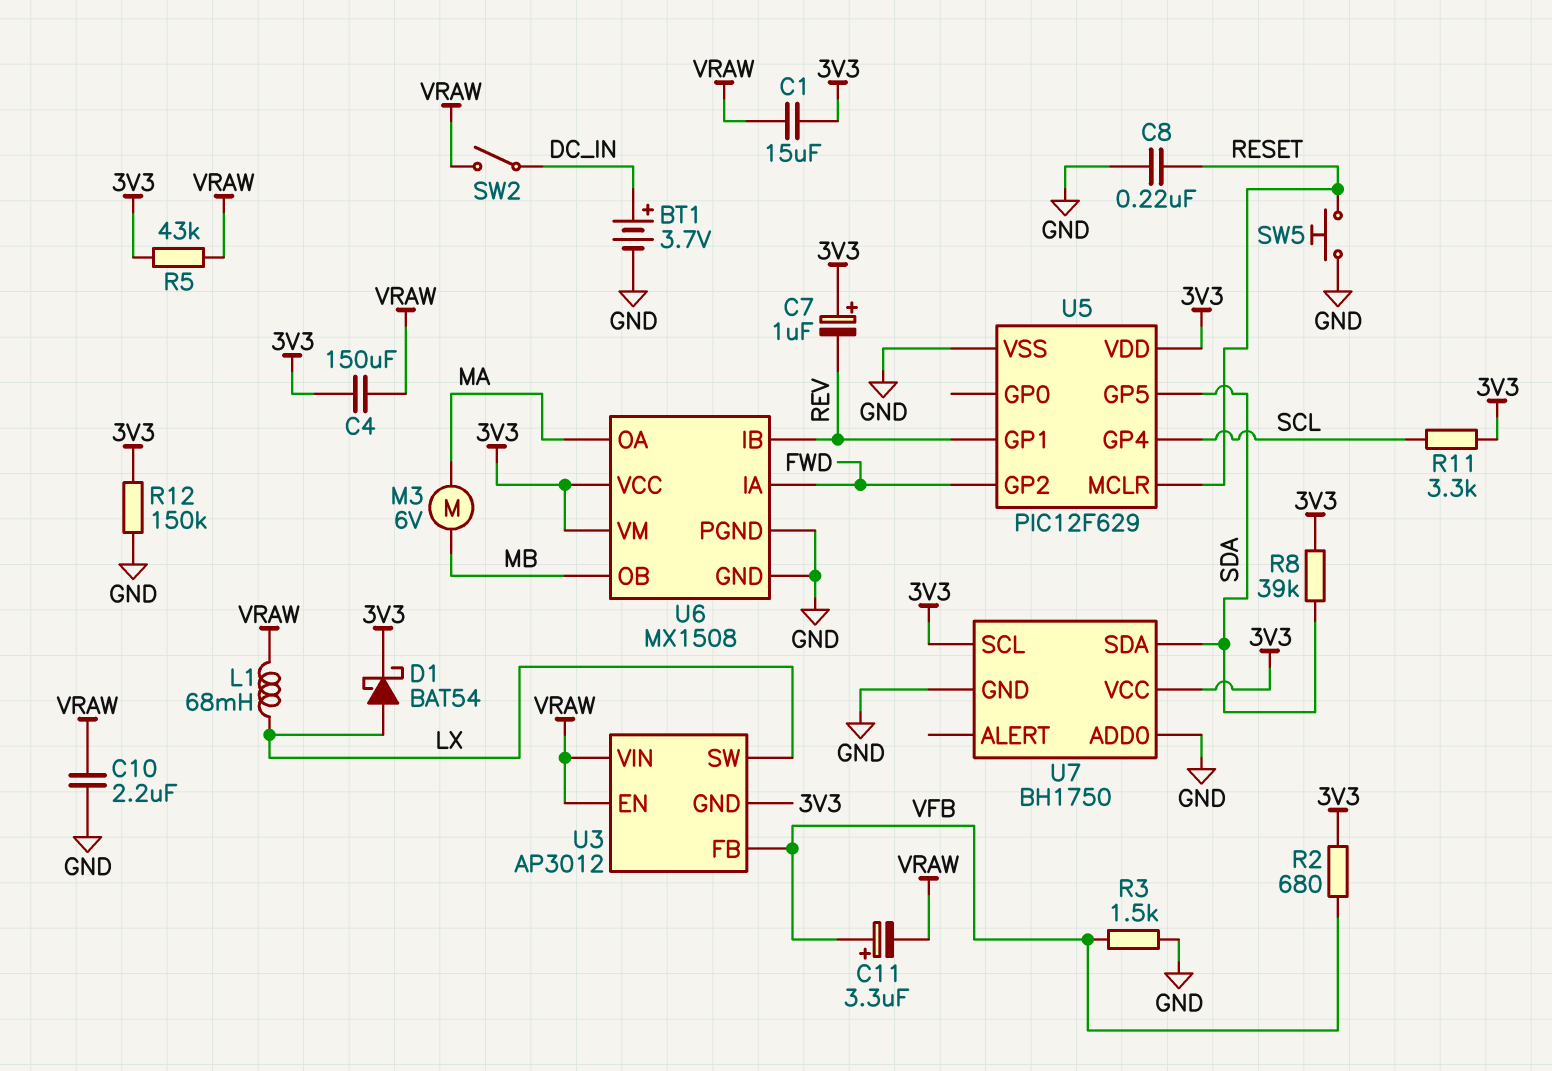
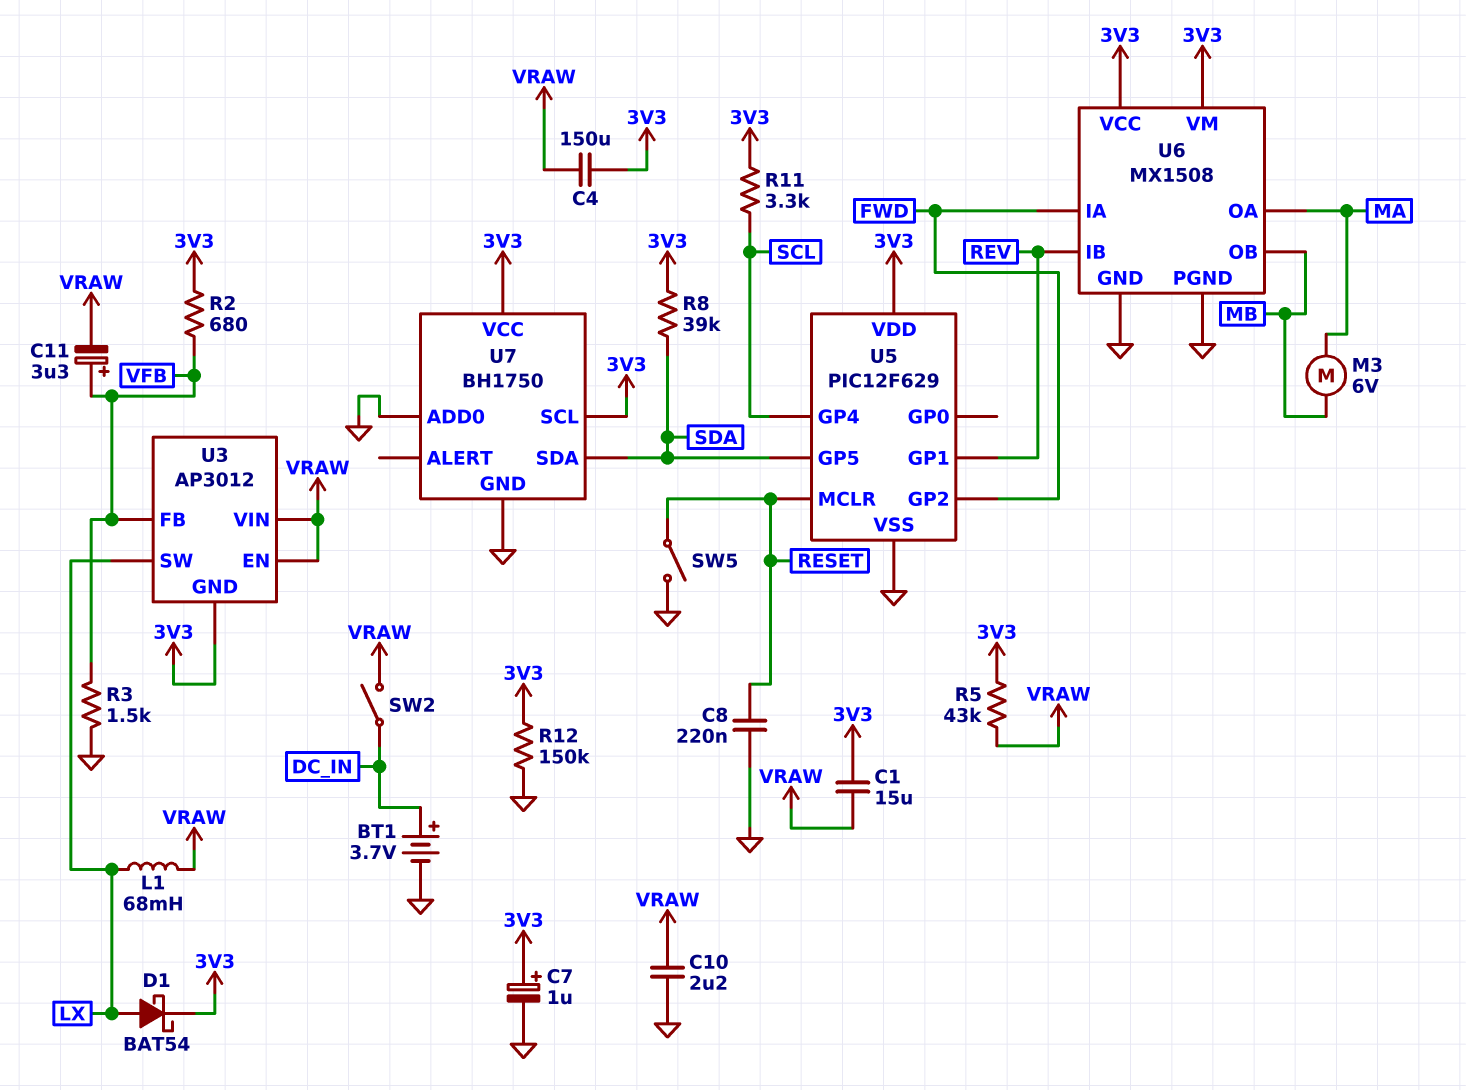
C7: 1uF (plus 3V3, minus REV) -> 1uF (plus 3V3, minus GND)
SW5: button (GND, RESET) -> switch (GND, RESET)

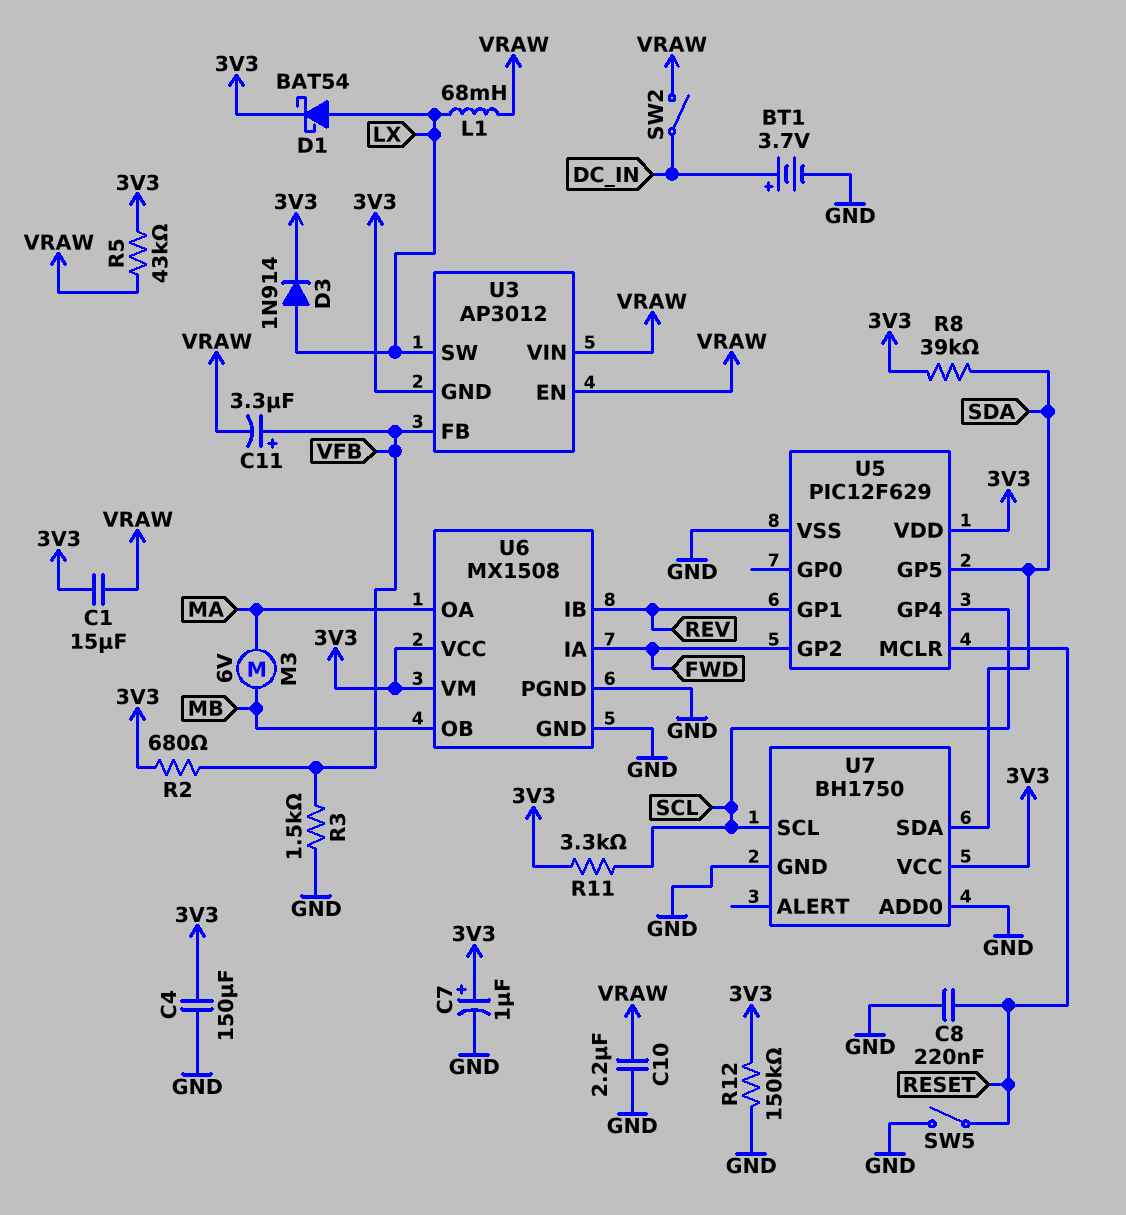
C4: 150uF (3V3, VRAW) -> 150uF (3V3, GND)
D3: none -> diode 1N914 (A LX, K 3V3)
U7 pin SCL: 3V3 -> SCL

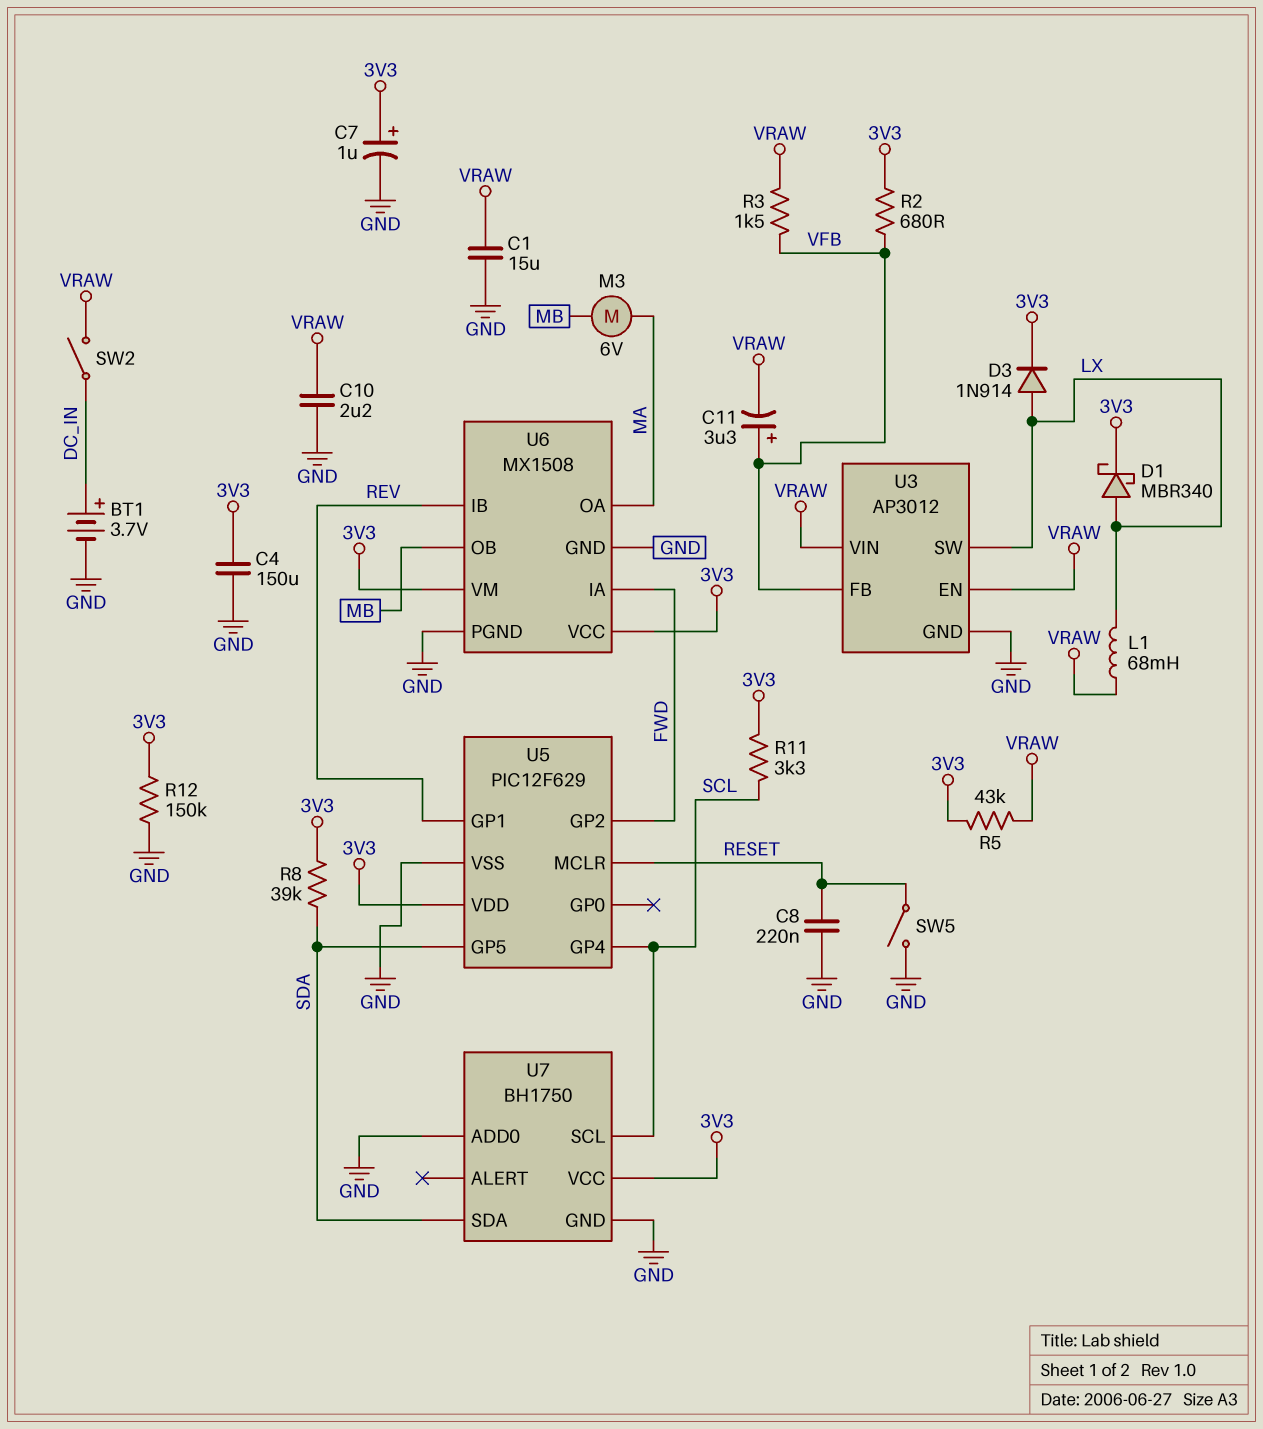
C1: 15uF (3V3, VRAW) -> 15uF (GND, VRAW)
D1: schottky BAT54 (A LX, K 3V3) -> schottky MBR340 (A LX, K 3V3)
R3: 1.5k (GND, VFB) -> 1.5k (VFB, VRAW)
U3 pin GND: 3V3 -> GND

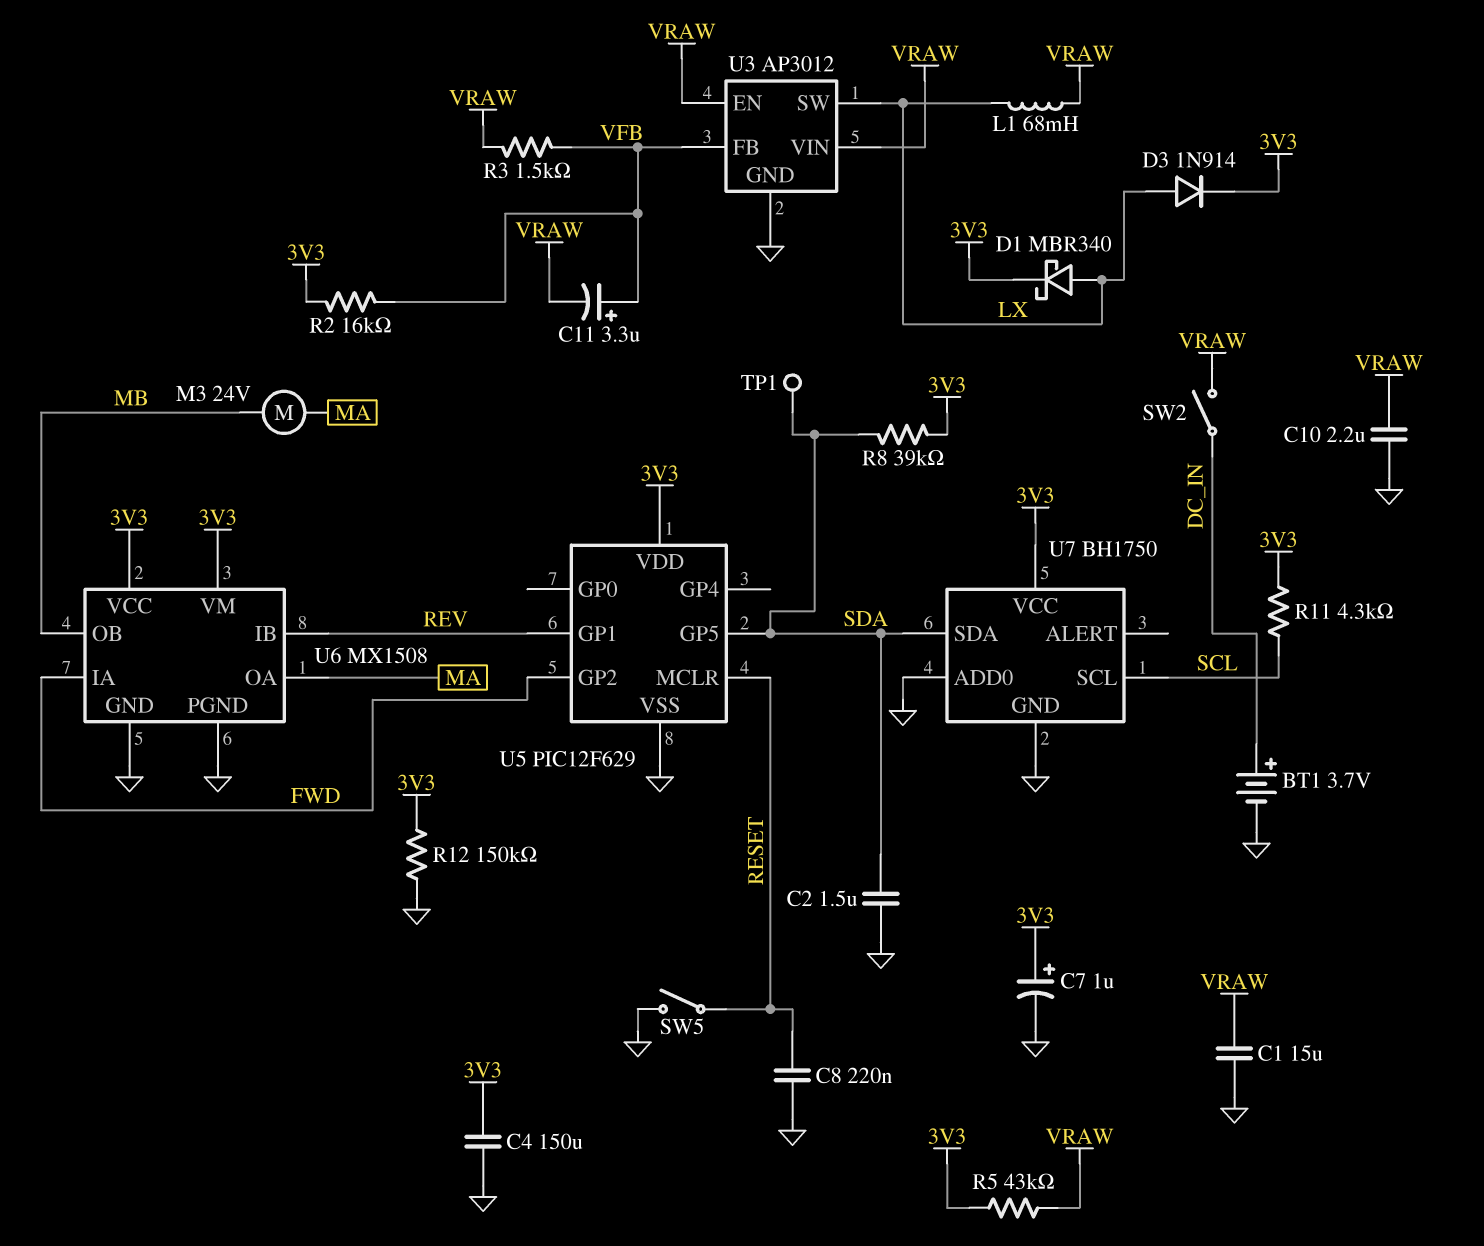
C2: none -> 1.5uF (GND, SDA)
M3: motor 6V (MA, MB) -> motor 24V (MA, MB)
R2: 680 (3V3, VFB) -> 16k (3V3, VFB)
R11: 3.3k (3V3, SCL) -> 4.3k (3V3, SCL)
TP1: none -> test point (SDA)
U5 pin GP4: SCL -> none

